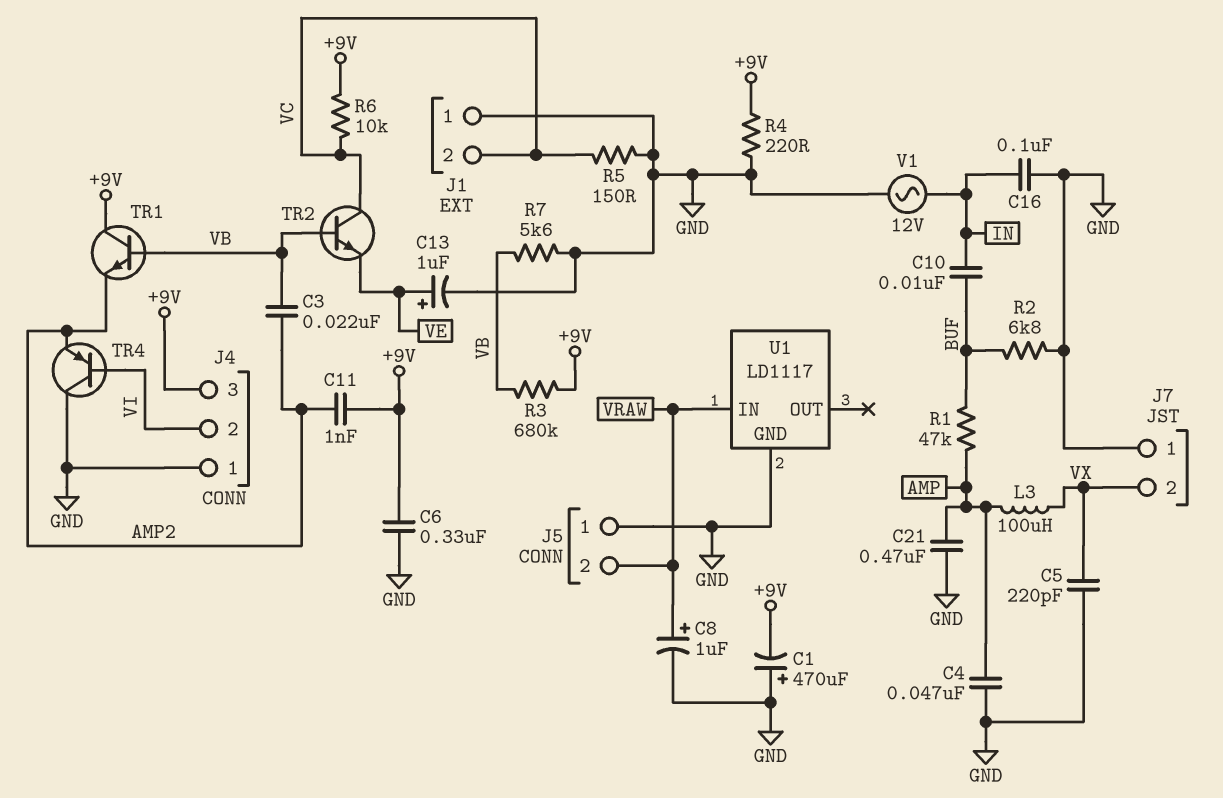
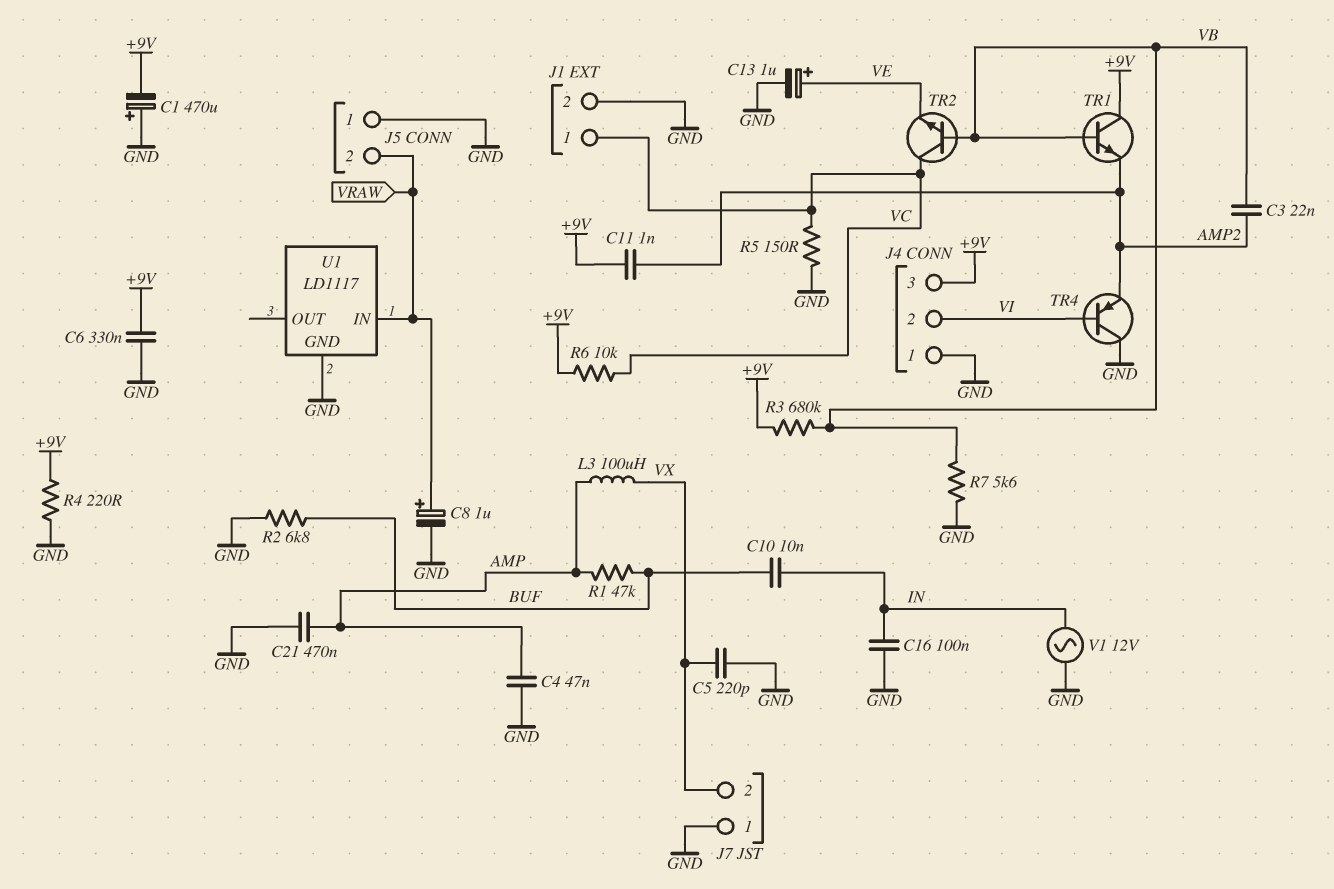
J1 pin 1: GND -> VC
J1 pin 2: VC -> GND

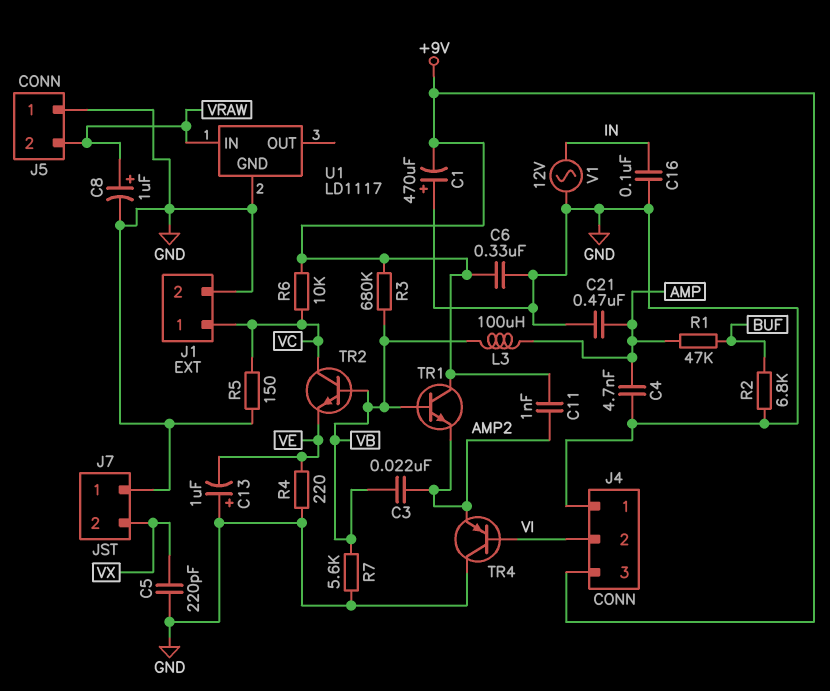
C4: 47nF (AMP, GND) -> 4.7nF (AMP, GND)
C10: 10nF (BUF, IN) -> none
C13: 1uF (plus VE, minus GND) -> 1uF (plus GND, minus VE)
L3: 100uH (AMP, VX) -> 100uH (AMP, VB)
R4: 220 (+9V, GND) -> 220 (GND, VE)

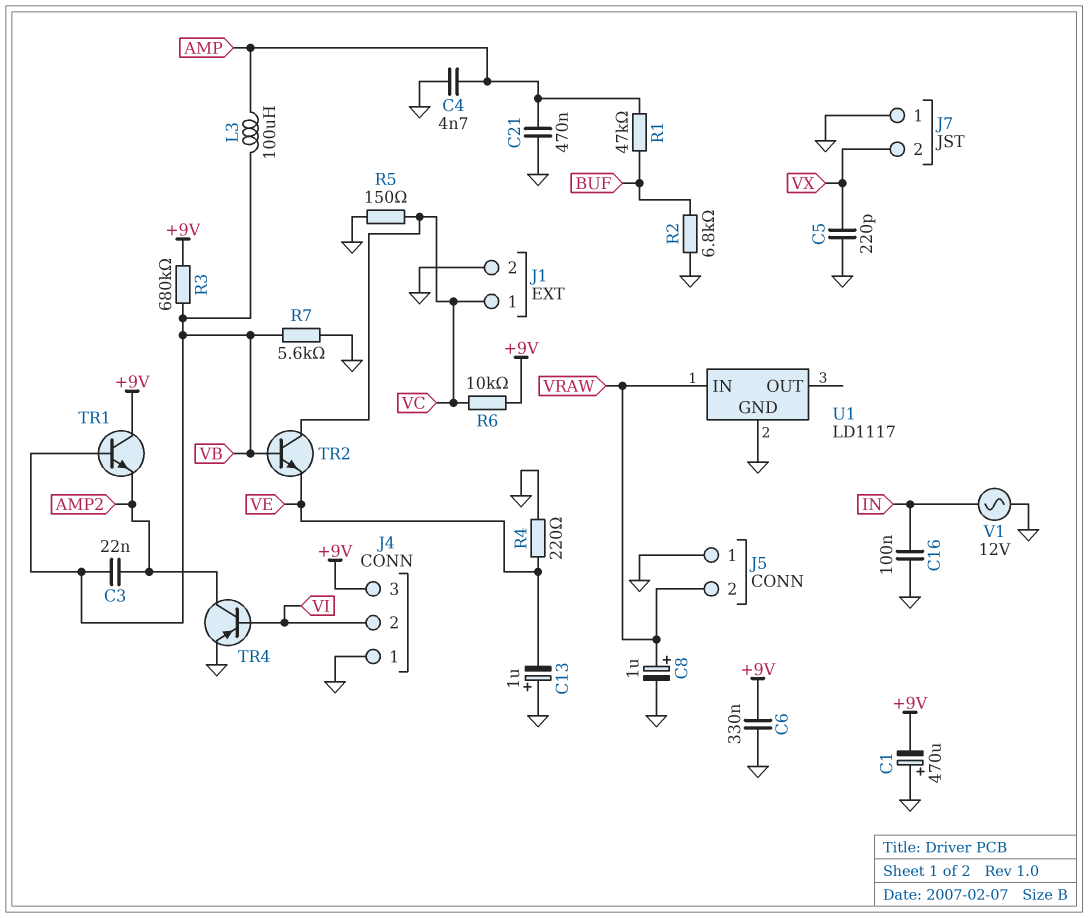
C11: 1nF (+9V, AMP2) -> none
TR4: PNP (B VI, C GND, E AMP2) -> PNP (B VI, C AMP2, E GND)

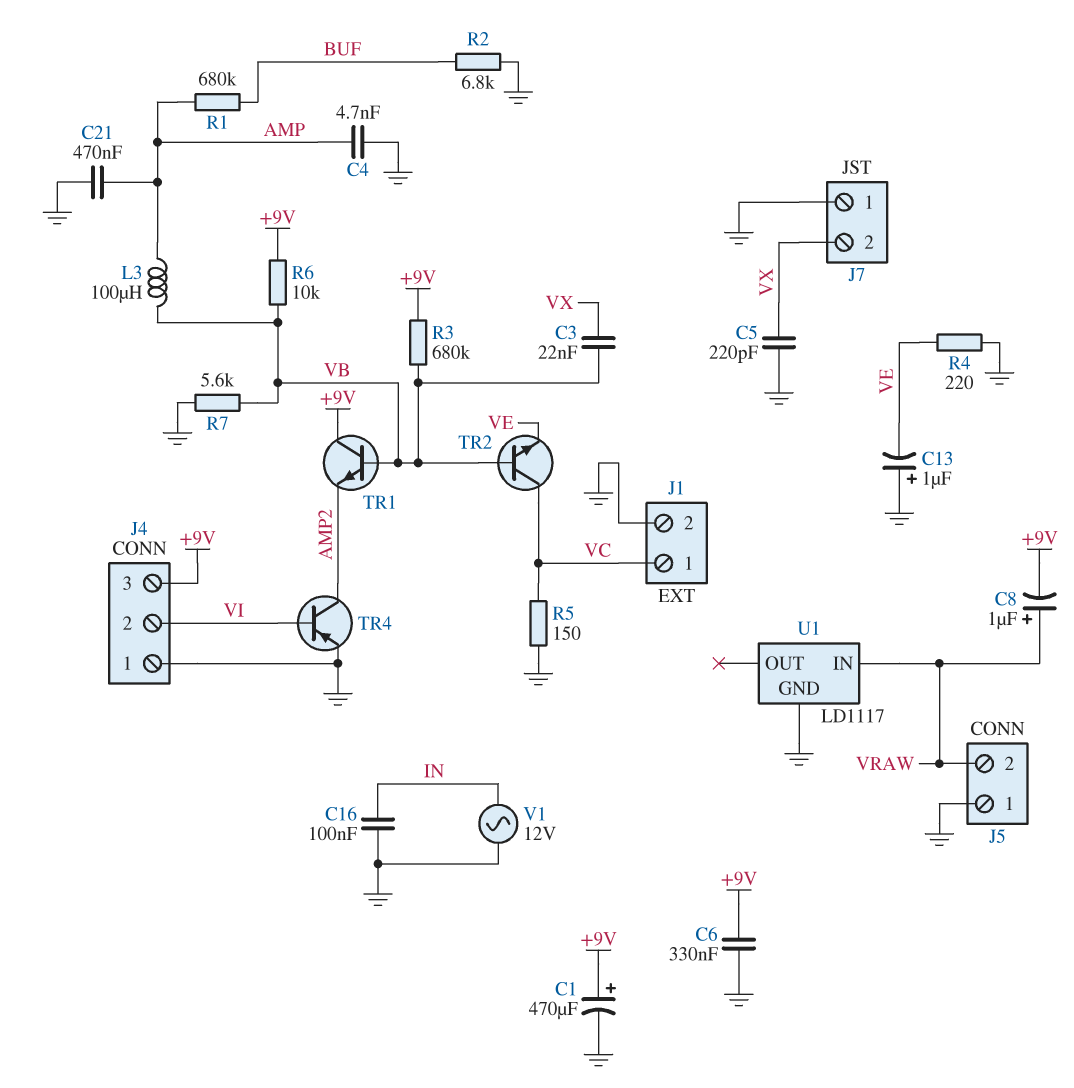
C1: 470uF (plus GND, minus +9V) -> 470uF (plus +9V, minus GND)
C3: 22nF (AMP2, VB) -> 22nF (VB, VX)
C8: 1uF (plus VRAW, minus GND) -> 1uF (plus VRAW, minus +9V)
R1: 47k (AMP, BUF) -> 680k (AMP, BUF)
R6: 10k (+9V, VC) -> 10k (+9V, VB)

